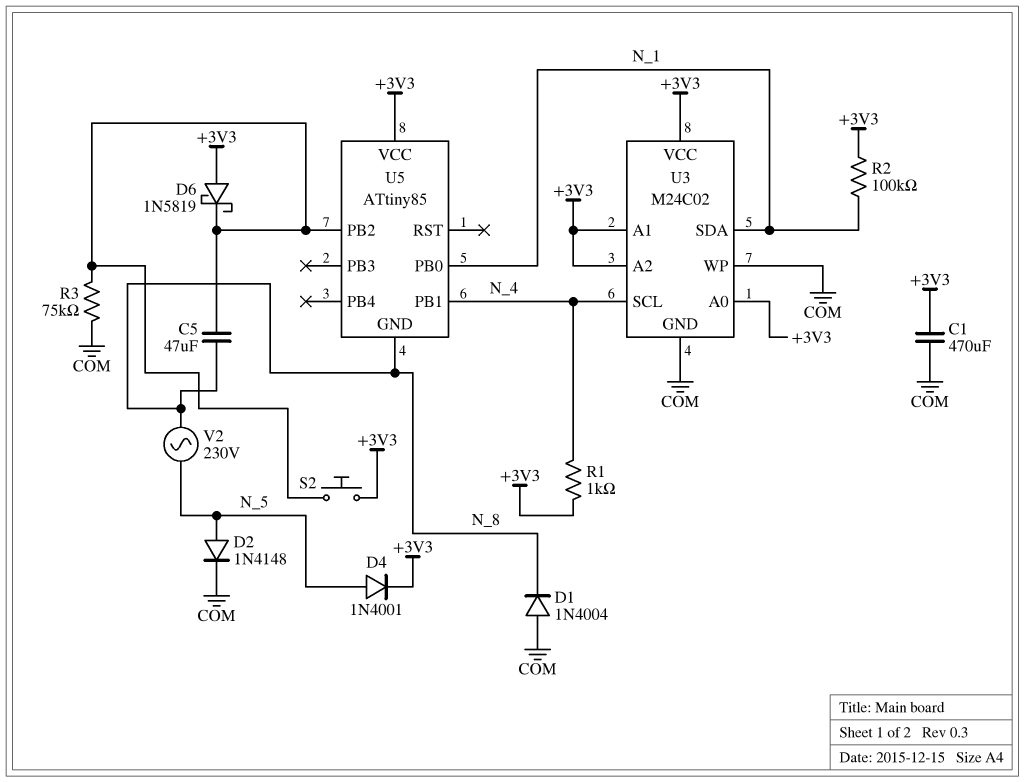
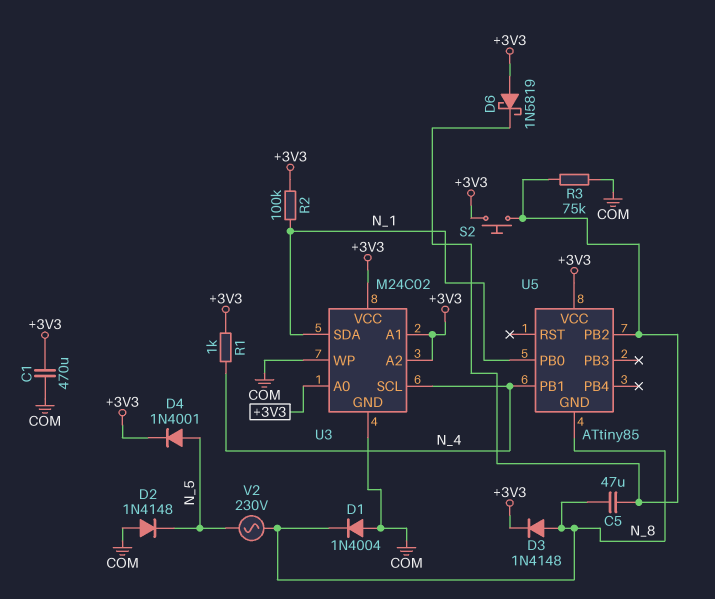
D2: diode 1N4148 (A N_5, K COM) -> diode 1N4148 (A COM, K N_5)
D3: none -> diode 1N4148 (A N_8, K +3V3)

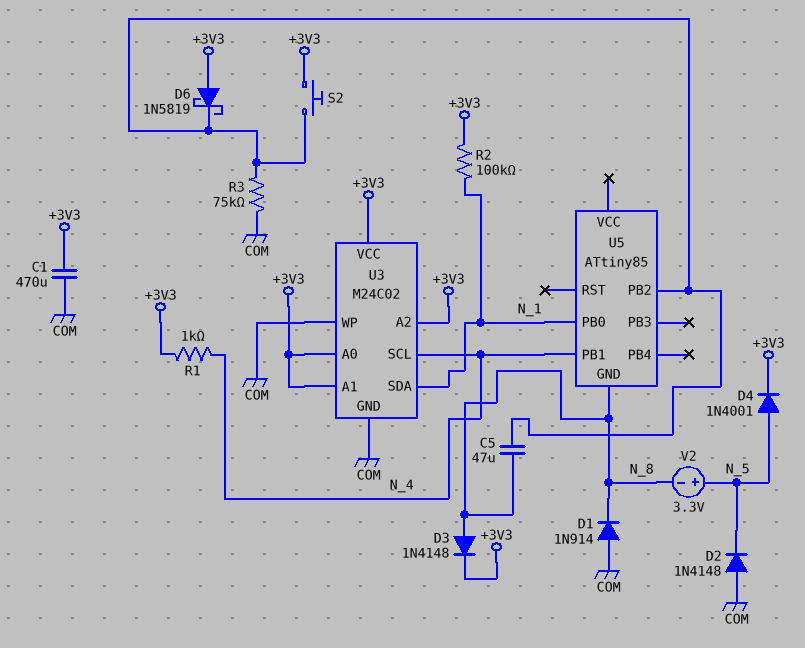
D1: diode 1N4004 (A COM, K N_8) -> diode 1N914 (A COM, K N_8)
U5 pin VCC: +3V3 -> none
V2: AC 230V (N_5, N_8) -> 3.3V (plus N_5, minus N_8)

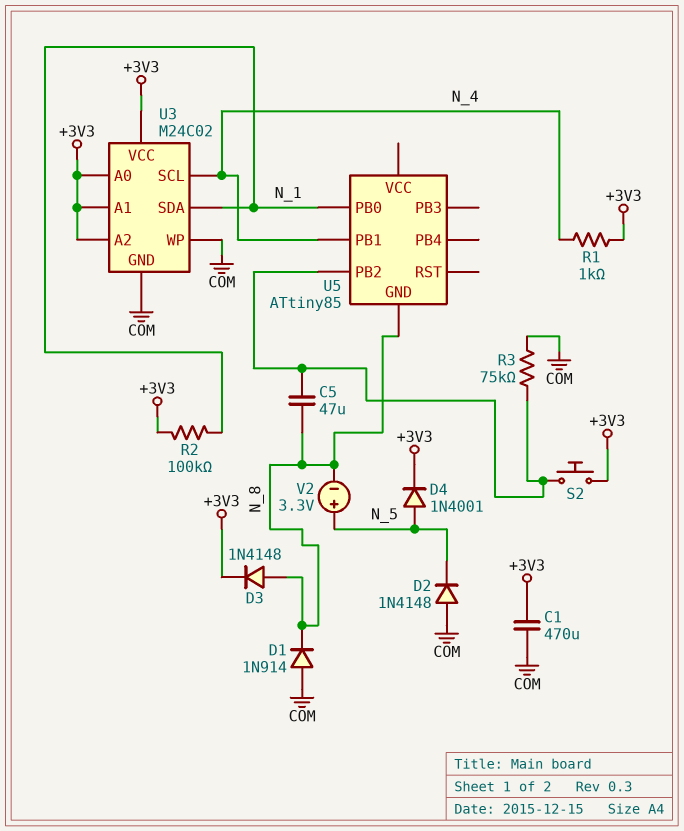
D6: schottky 1N5819 (A +3V3, K U5/PB2) -> none

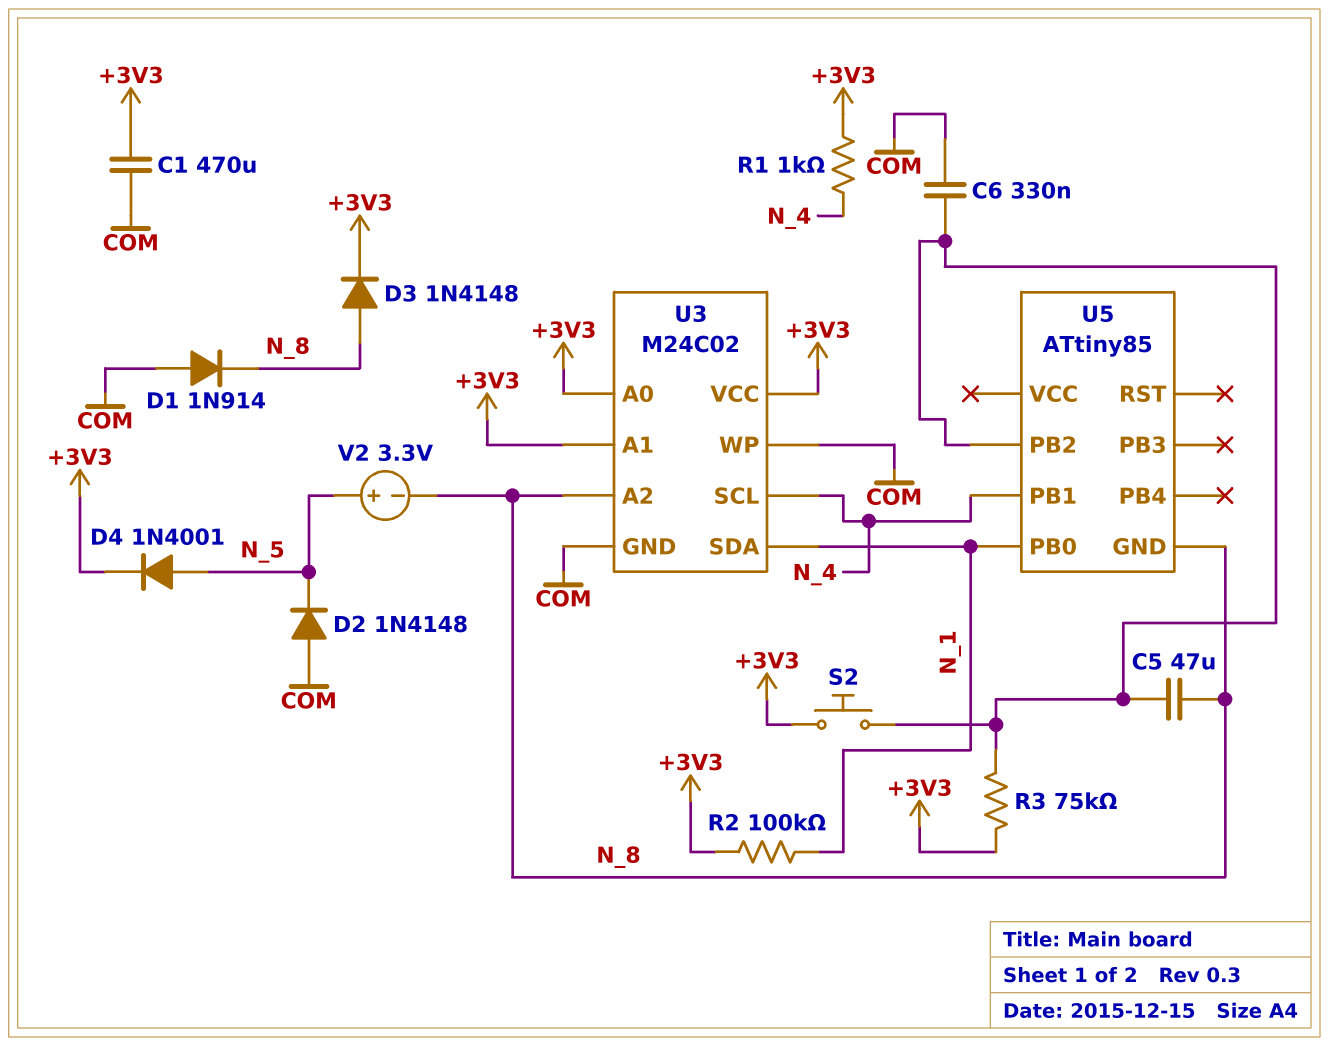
C6: none -> 330nF (COM, U5/PB2)
R3: 75k (COM, U5/PB2) -> 75k (+3V3, U5/PB2)
U3 pin A2: +3V3 -> N_8

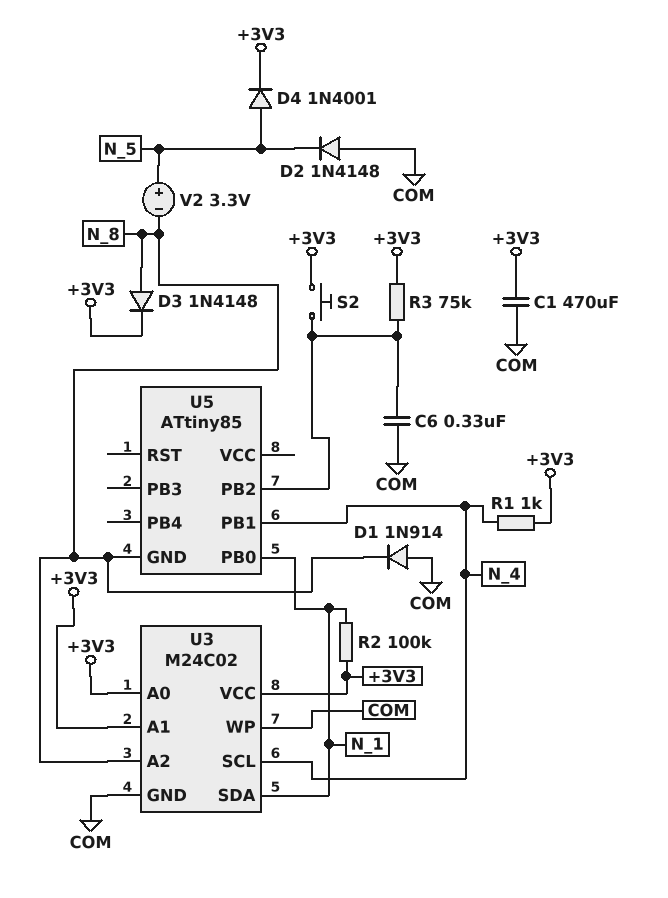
C5: 47uF (N_8, U5/PB2) -> none

